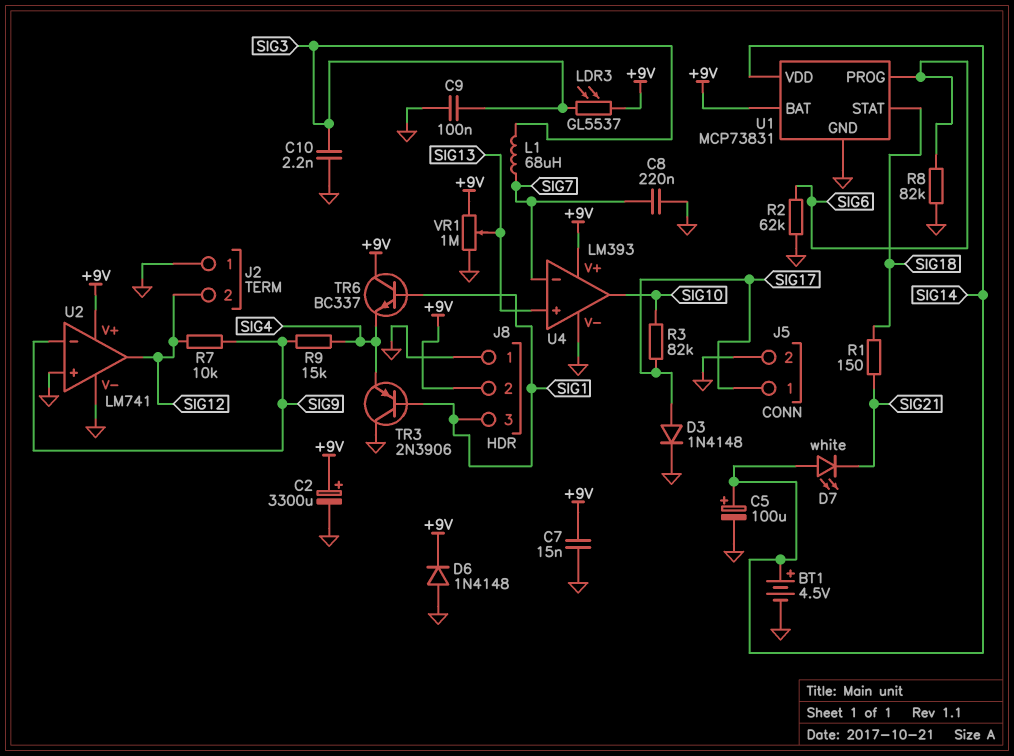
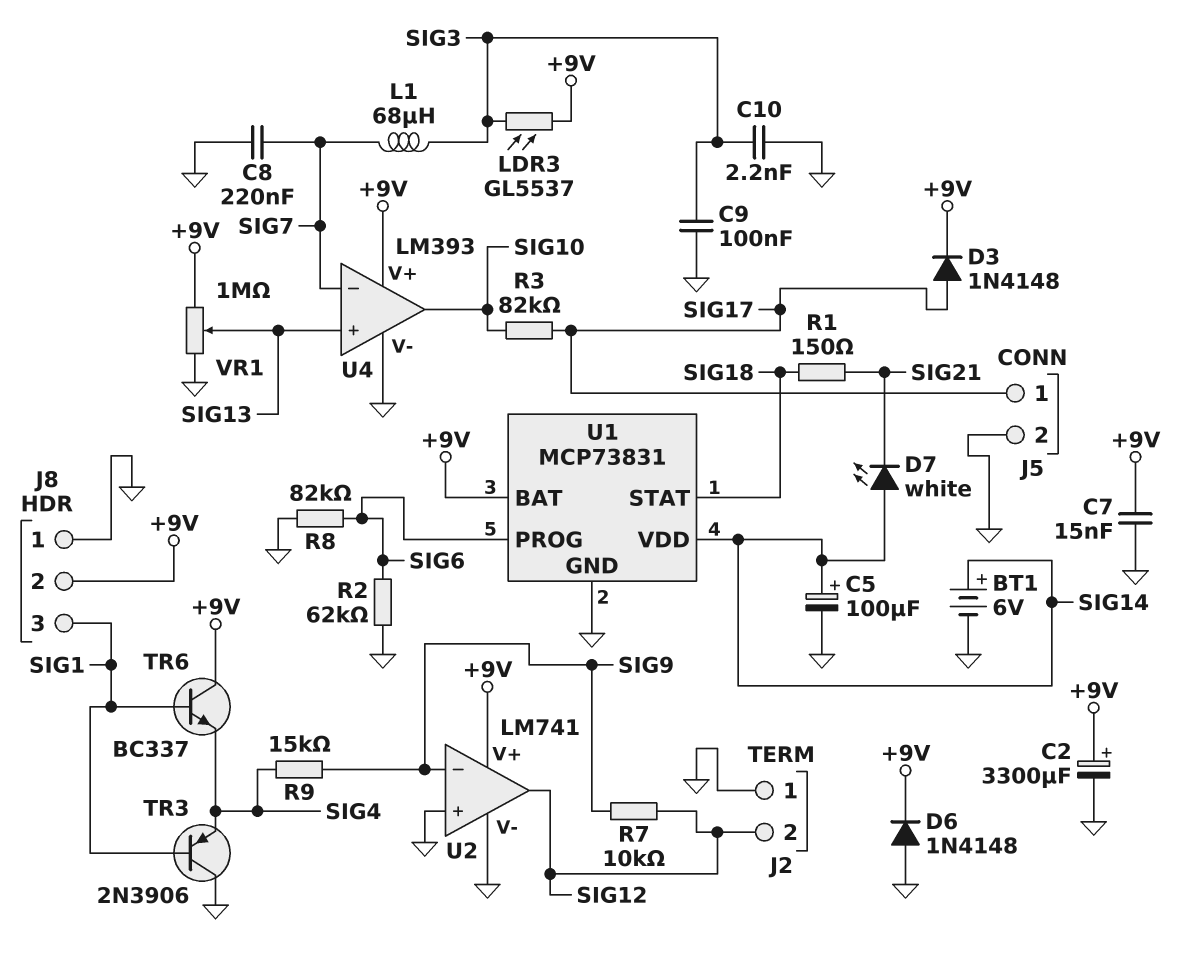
BT1: 4.5V (plus SIG14, minus GND) -> 6V (plus SIG14, minus GND)
D3: diode 1N4148 (A SIG17, K GND) -> diode 1N4148 (A SIG17, K +9V)

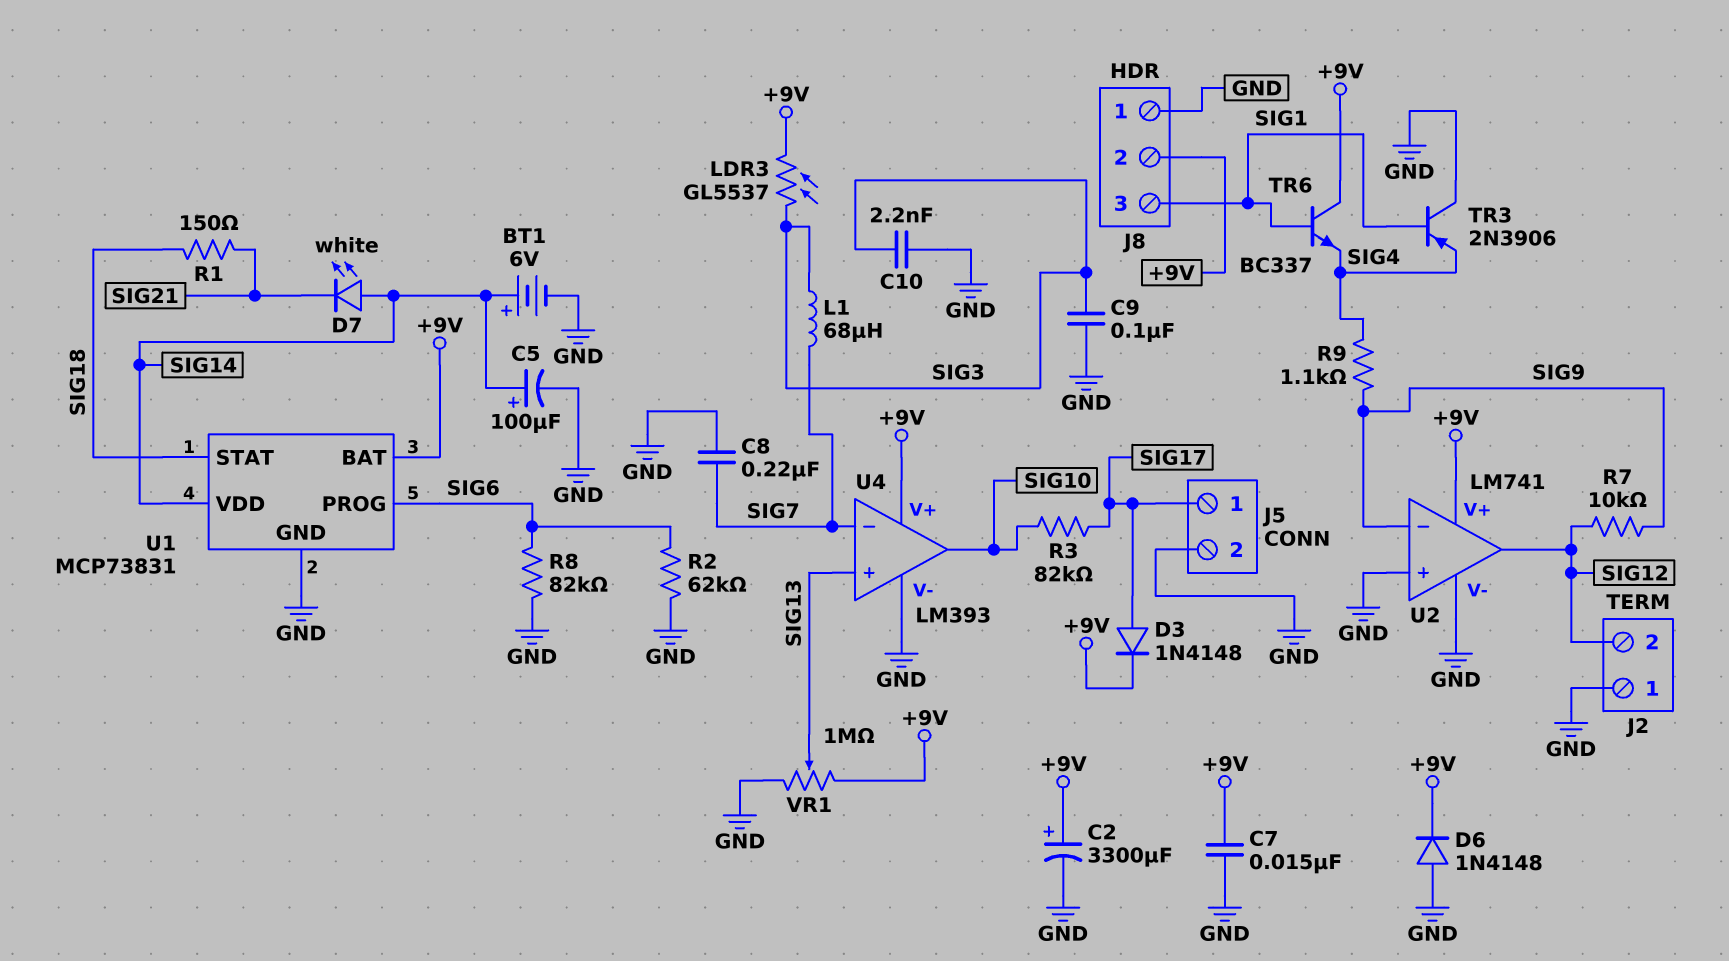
R9: 15k (SIG4, SIG9) -> 1.1k (SIG4, SIG9)

